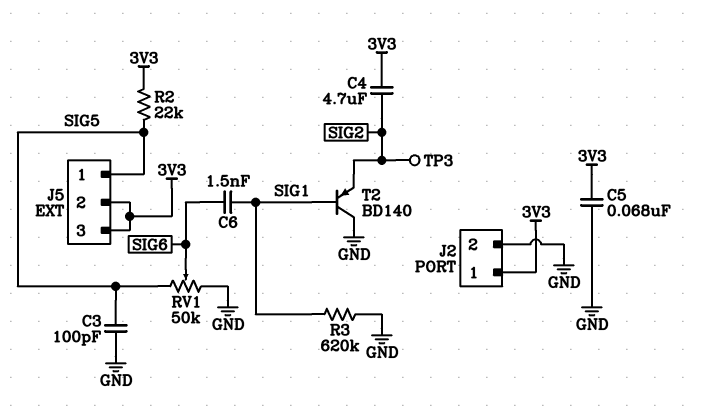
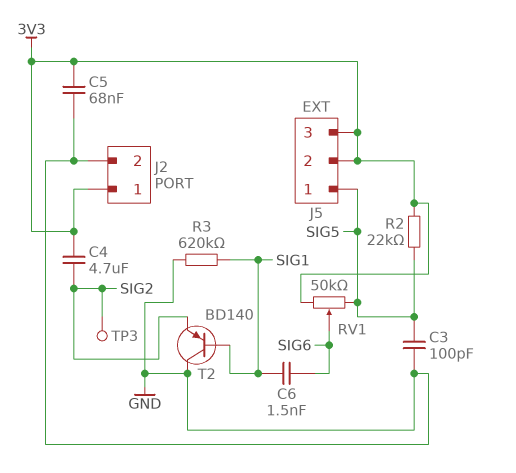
RV1: 50k (GND, SIG5, wiper SIG6) -> 50k (3V3, SIG5, wiper SIG6)

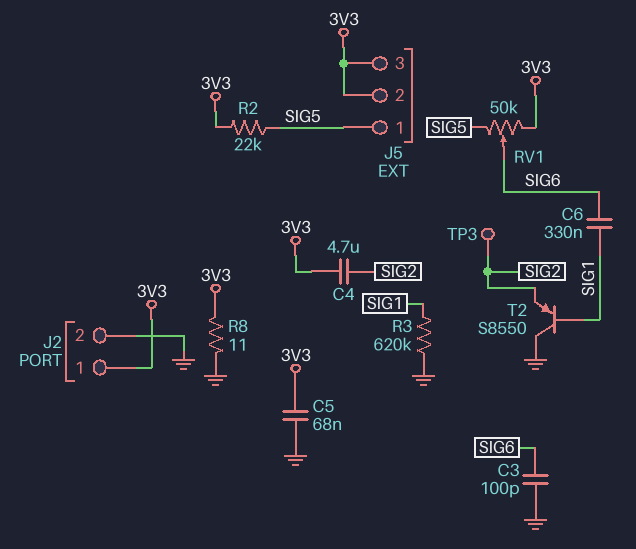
C3: 100pF (GND, SIG5) -> 100pF (GND, SIG6)
C6: 1.5nF (SIG1, SIG6) -> 330nF (SIG1, SIG6)
R8: none -> 11 (3V3, GND)
T2: PNP BD140 (B SIG1, C GND, E SIG2) -> PNP S8550 (B SIG1, C GND, E SIG2)

